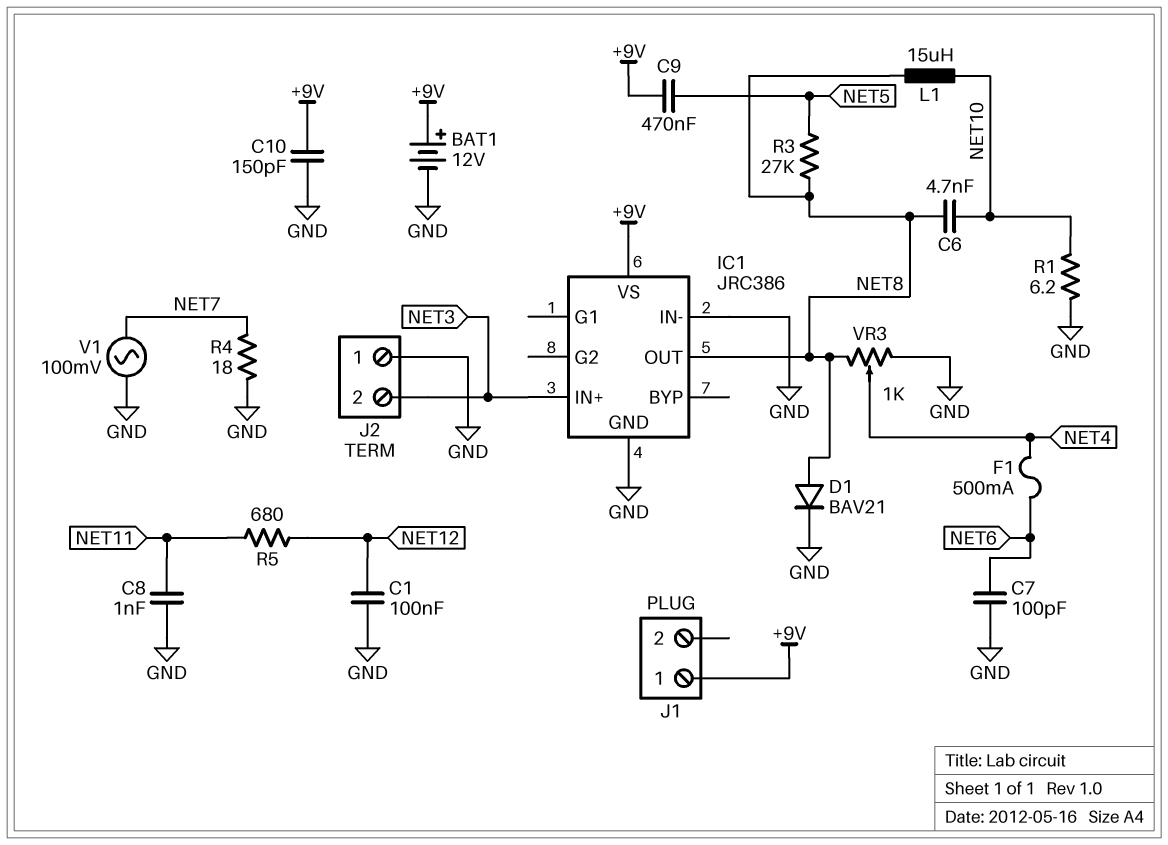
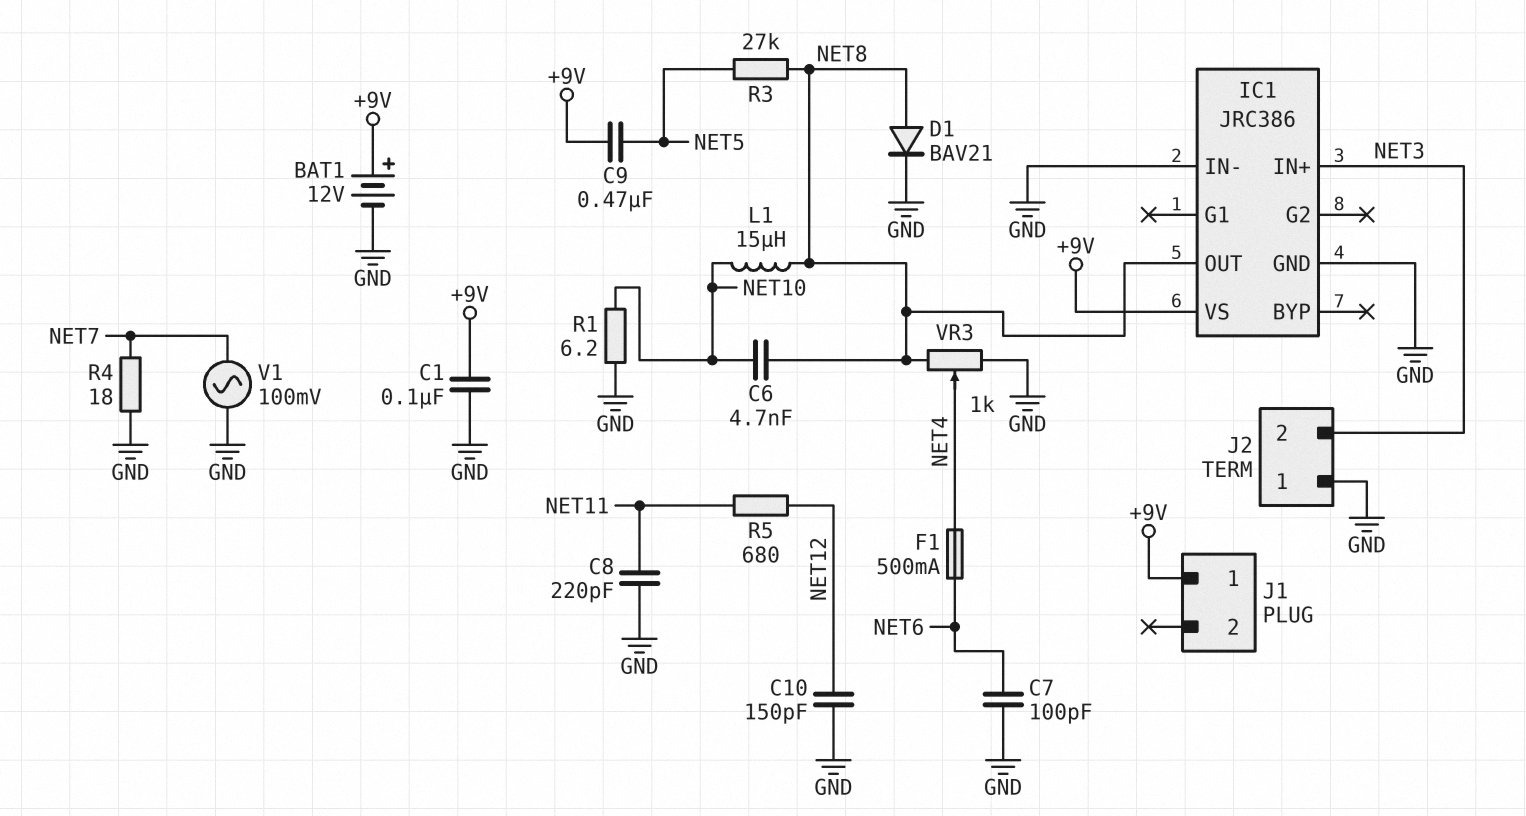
C1: 100nF (GND, NET12) -> 100nF (+9V, GND)
C8: 1nF (GND, NET11) -> 220pF (GND, NET11)
C10: 150pF (+9V, GND) -> 150pF (GND, NET12)

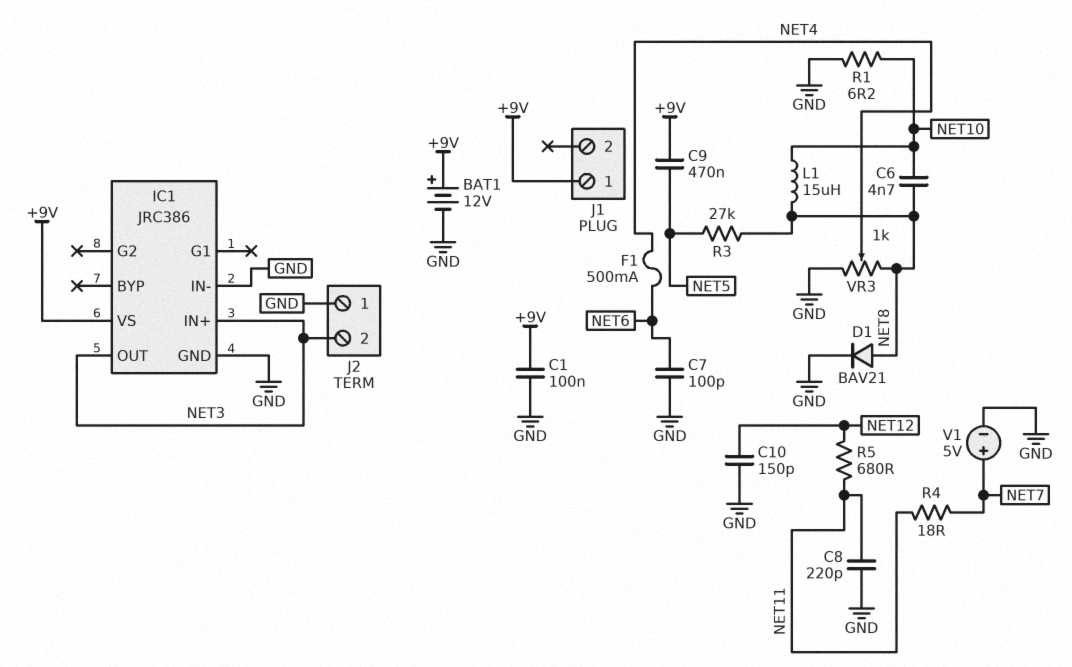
IC1 pin OUT: NET8 -> NET3
R4: 18 (GND, NET7) -> 18 (NET7, NET11)
V1: AC 100mV (GND, NET7) -> 5V (plus NET7, minus GND)

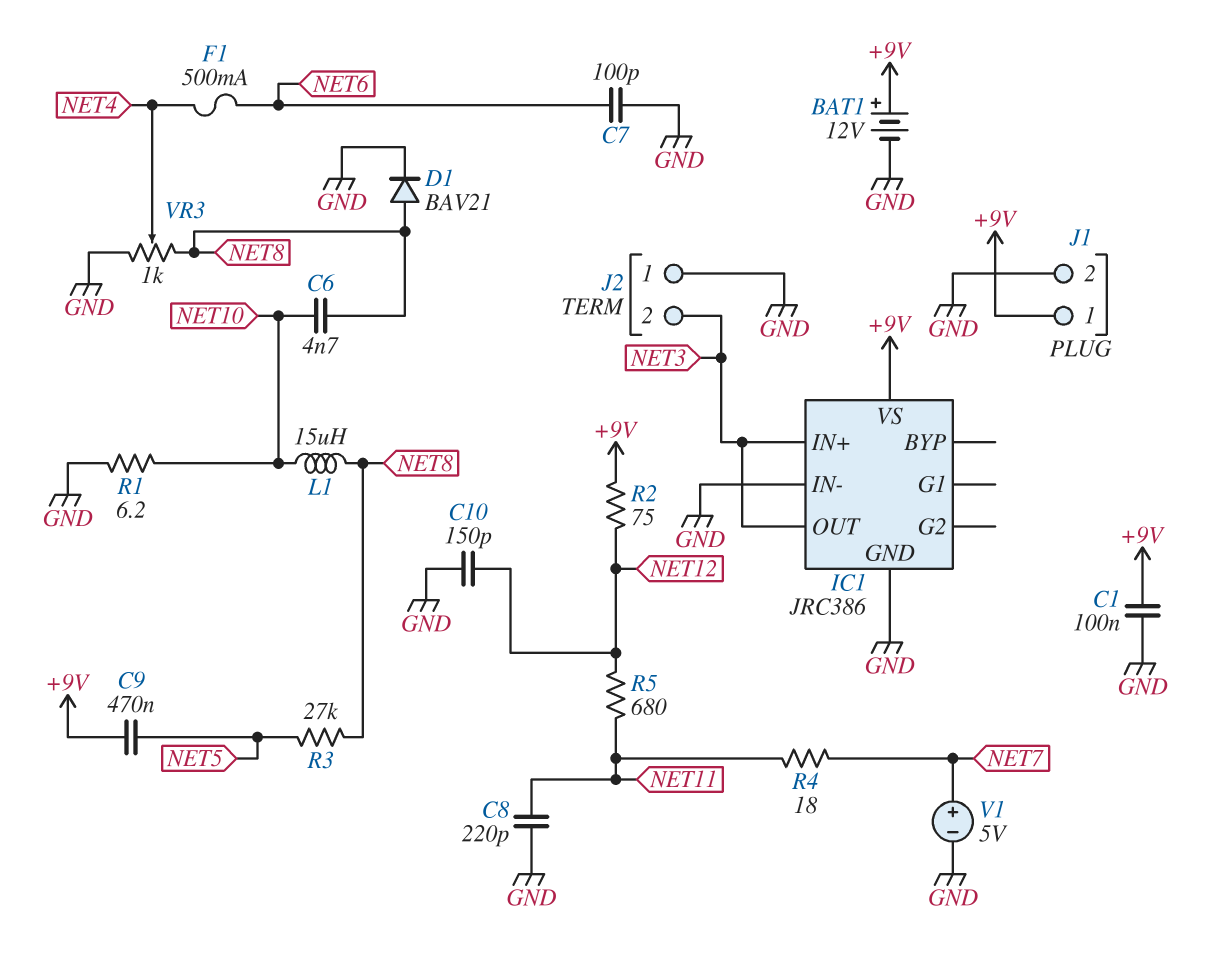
J1 pin 2: none -> GND
R2: none -> 75 (+9V, NET12)

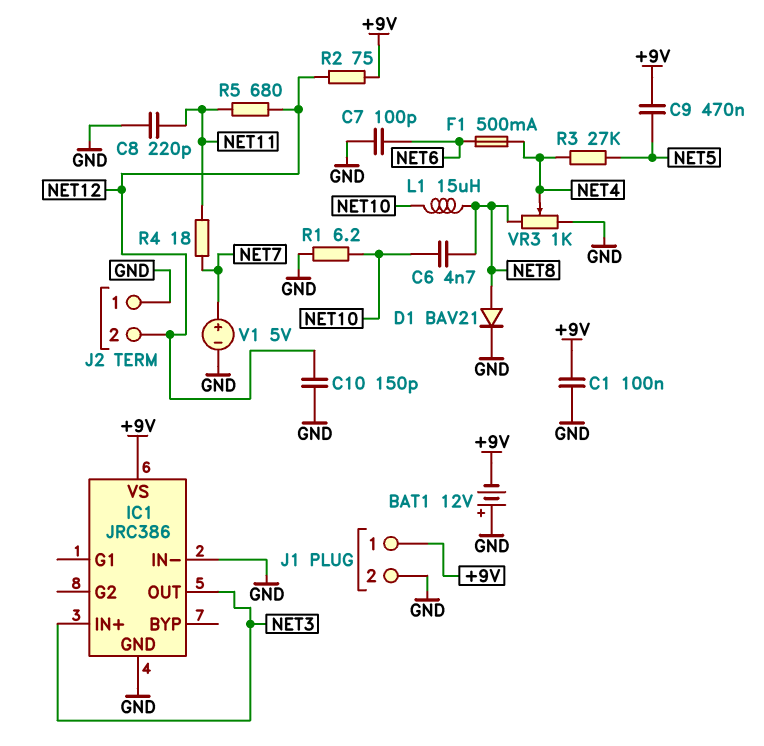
BAT1: 12V (plus +9V, minus GND) -> 12V (plus GND, minus +9V)
J2 pin 2: NET3 -> NET12
R3: 27k (NET5, NET8) -> 27k (NET4, NET5)

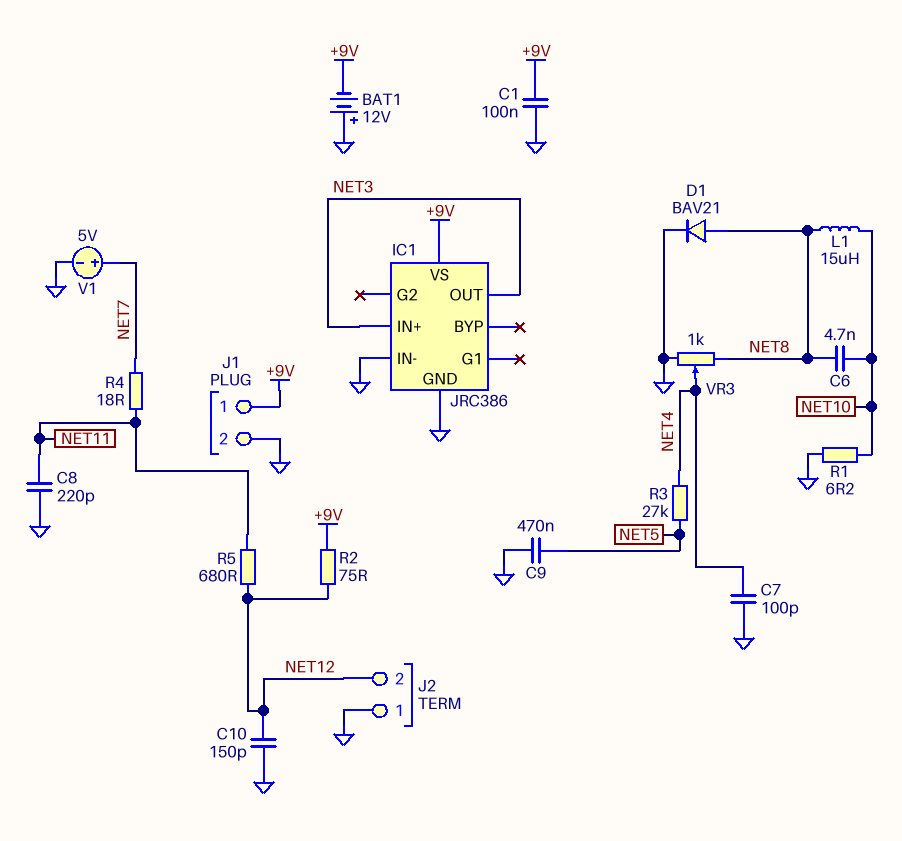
C7: 100pF (GND, NET6) -> 100pF (GND, NET4)
C9: 470nF (+9V, NET5) -> 470nF (GND, NET5)
F1: 500mA (NET4, NET6) -> none

